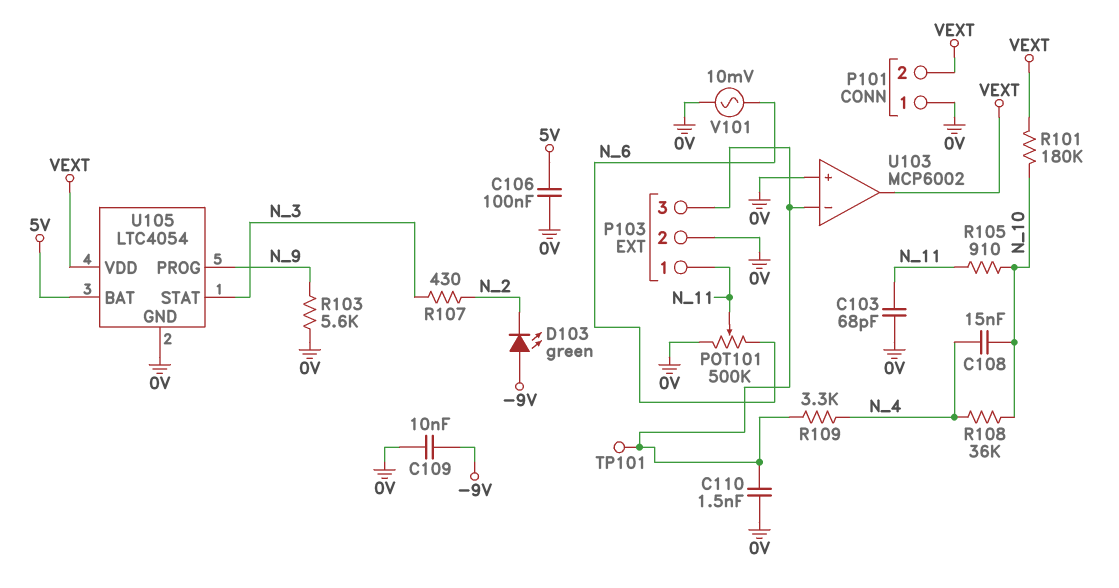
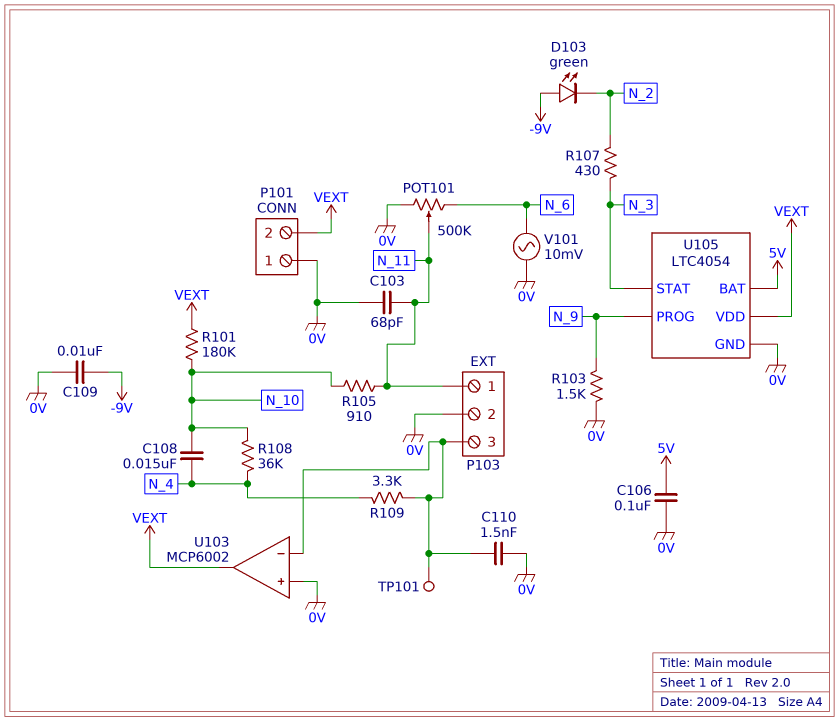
R103: 5.6k (0V, N_9) -> 1.5k (0V, N_9)

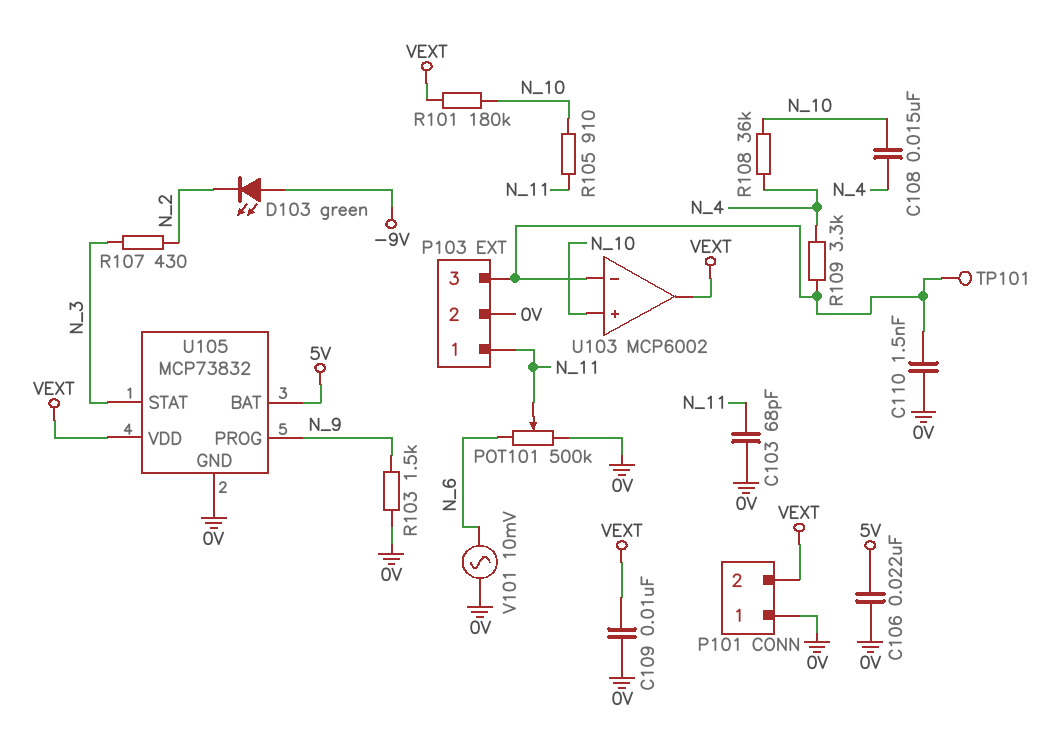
C106: 100nF (0V, 5V) -> 22nF (0V, 5V)
C109: 10nF (-9V, 0V) -> 10nF (0V, VEXT)
U103 pin in+: 0V -> N_10
U105: LTC4054 -> MCP73832

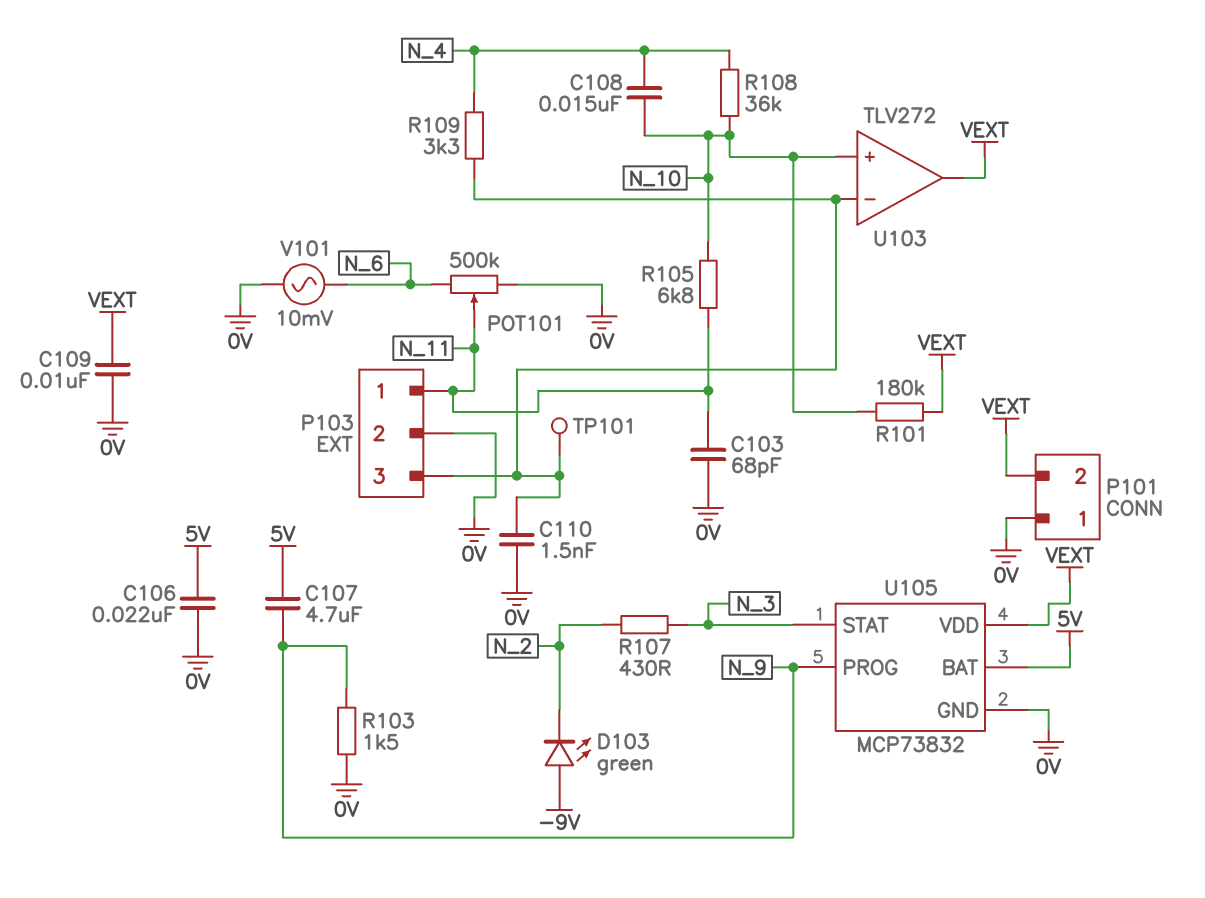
C107: none -> 4.7uF (5V, N_9)
R105: 910 (N_10, N_11) -> 6.8k (N_10, N_11)
U103: MCP6002 -> TLV272

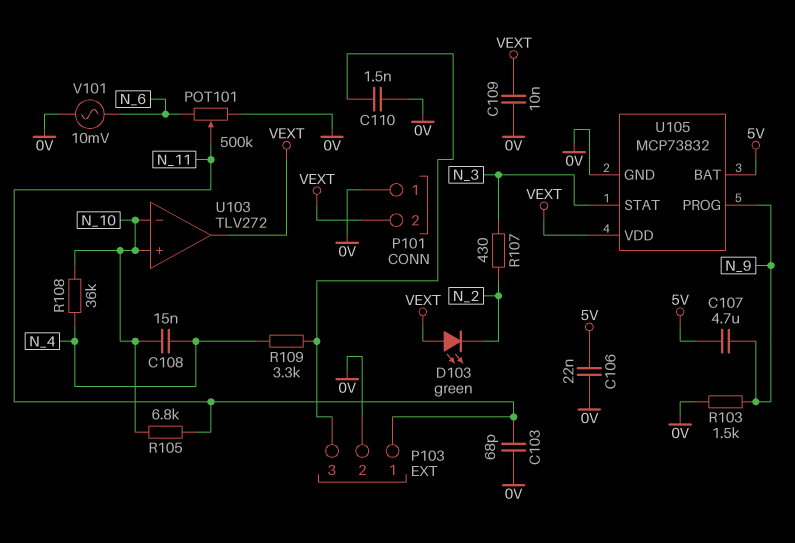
D103: LED green (A -9V, K N_2) -> LED green (A VEXT, K N_2)
R101: 180k (N_10, VEXT) -> none
TP101: test point (P103/3) -> none
U103 pin in-: P103/3 -> N_10

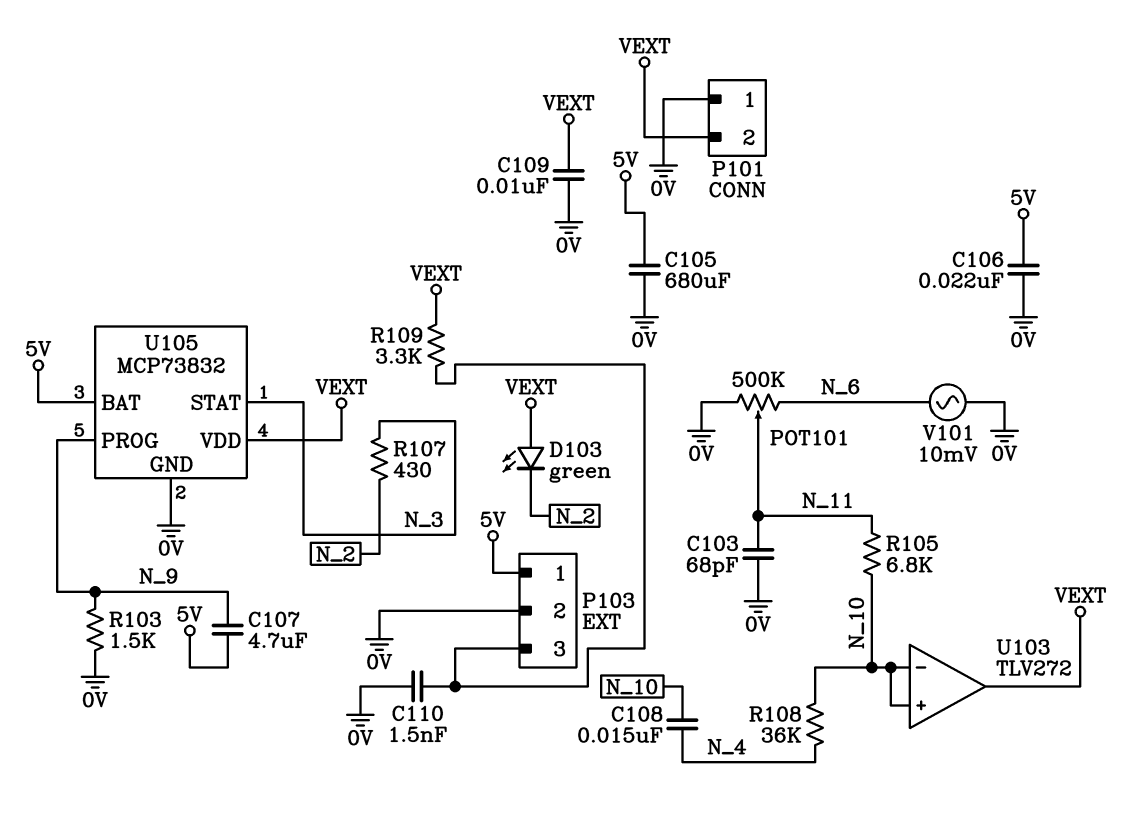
C105: none -> 680uF (0V, 5V)
P103 pin 1: N_11 -> 5V
R109: 3.3k (N_4, P103/3) -> 3.3k (P103/3, VEXT)

